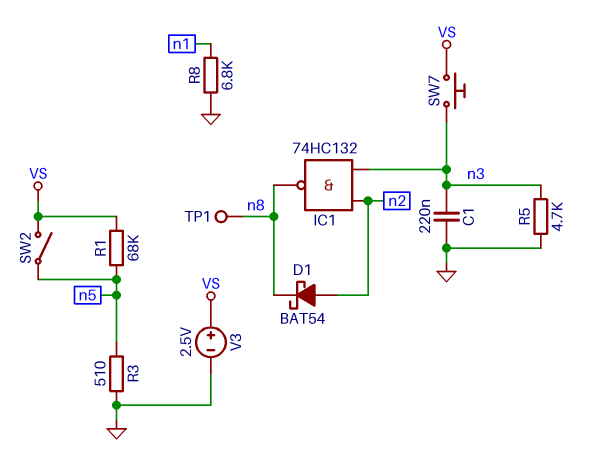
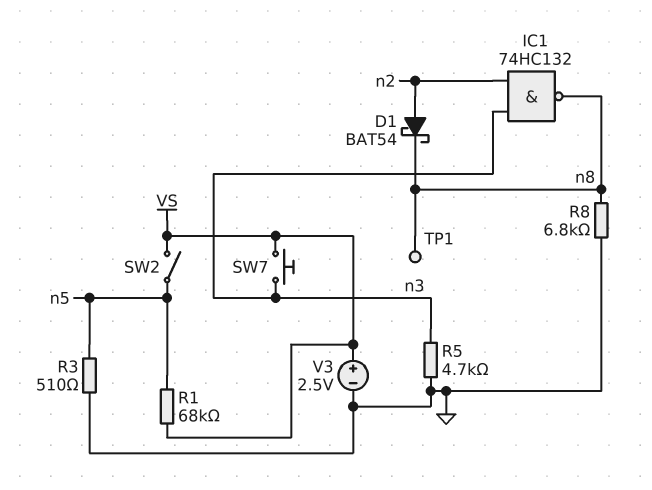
C1: 220nF (GND, n3) -> none
R8: 6.8k (GND, n1) -> 6.8k (GND, n8)

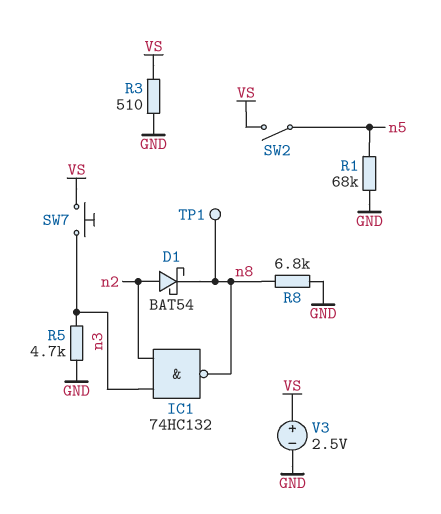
R1: 68k (VS, n5) -> 68k (GND, n5)
R3: 510 (GND, n5) -> 510 (GND, VS)

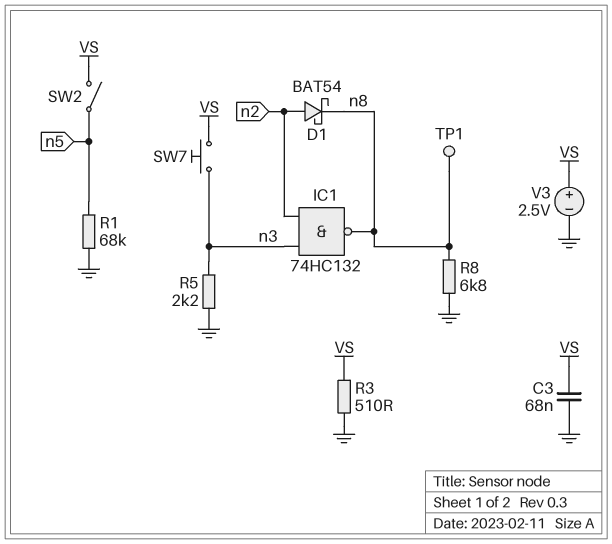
C3: none -> 68nF (GND, VS)
R5: 4.7k (GND, n3) -> 2.2k (GND, n3)

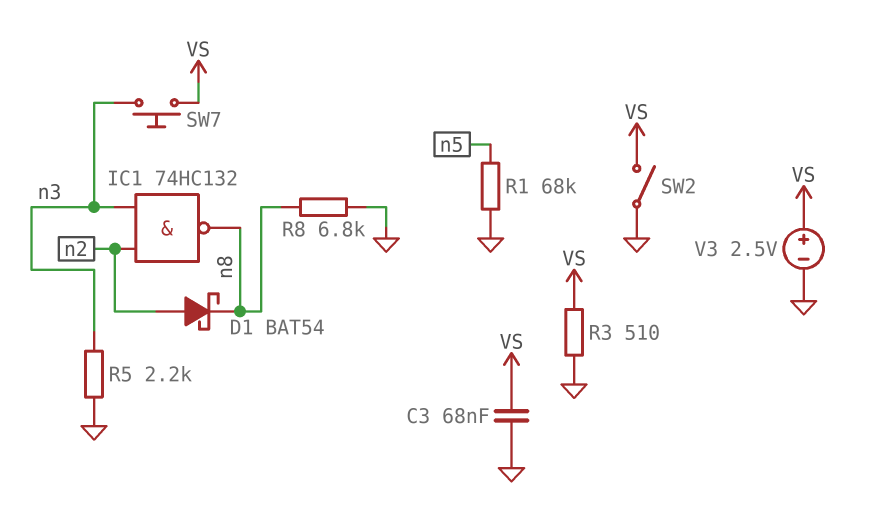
SW2: switch (VS, n5) -> switch (GND, VS)
TP1: test point (n8) -> none

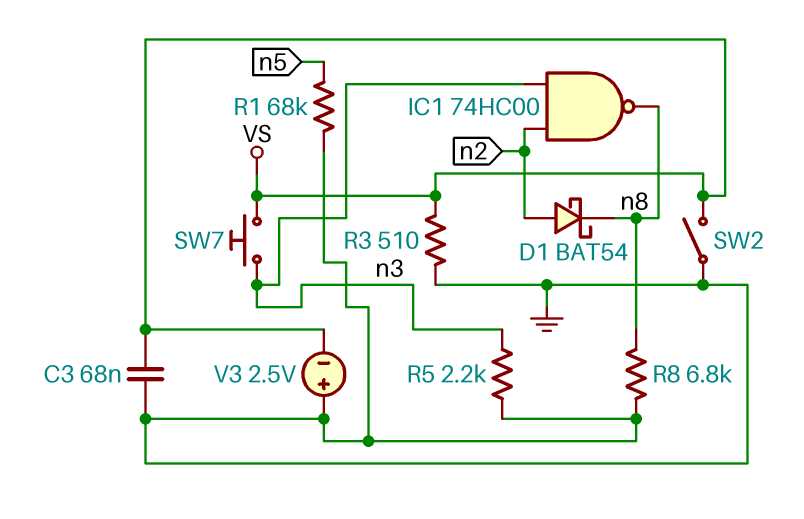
IC1: NAND 74HC132 (in n2, in n3, out n8) -> NAND 74HC00 (in n2, in n3, out n8)
V3: 2.5V (plus VS, minus GND) -> 2.5V (plus GND, minus VS)

